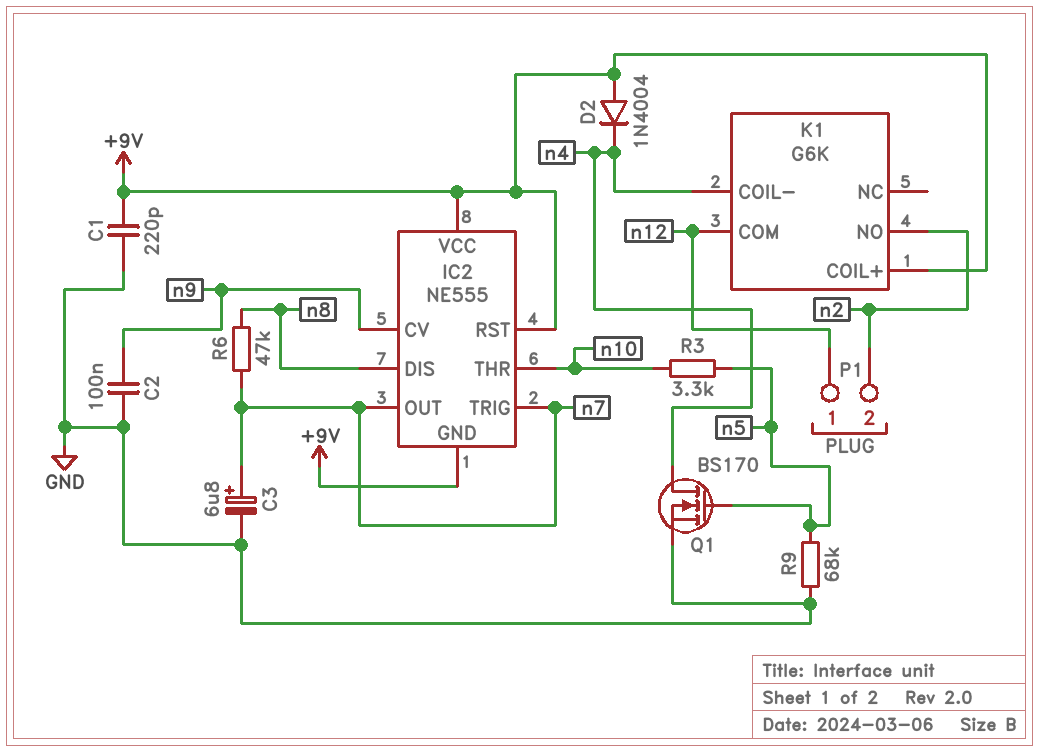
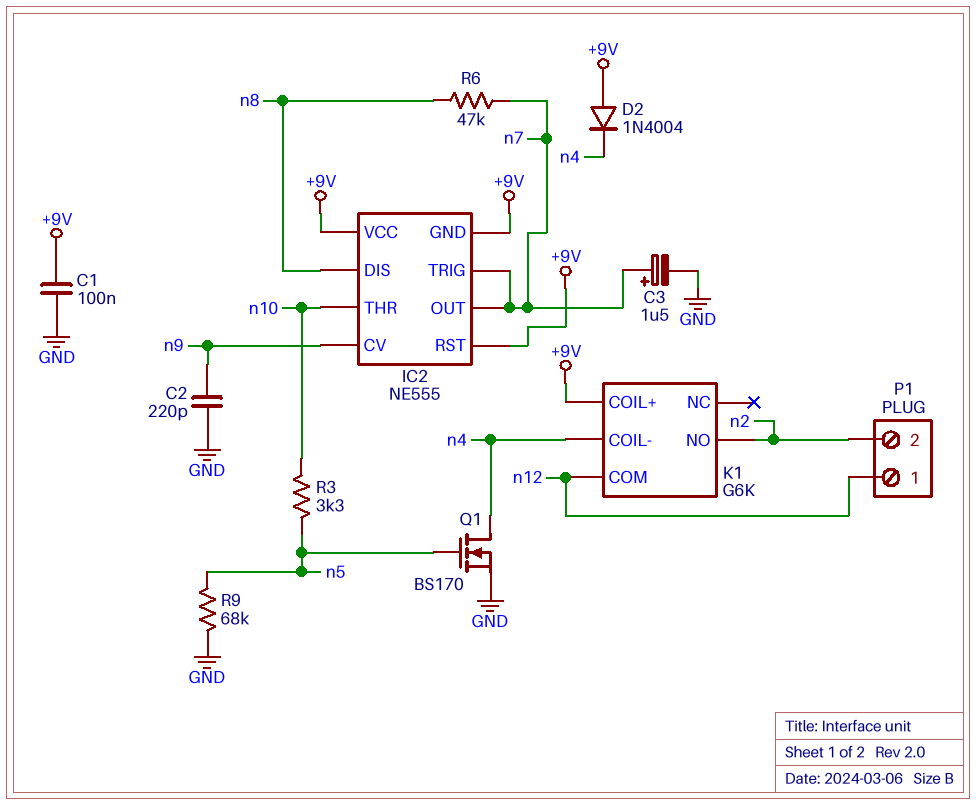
C1: 220pF (+9V, GND) -> 100nF (+9V, GND)
C2: 100nF (GND, n9) -> 220pF (GND, n9)
C3: 6.8uF (plus n7, minus GND) -> 1.5uF (plus n7, minus GND)

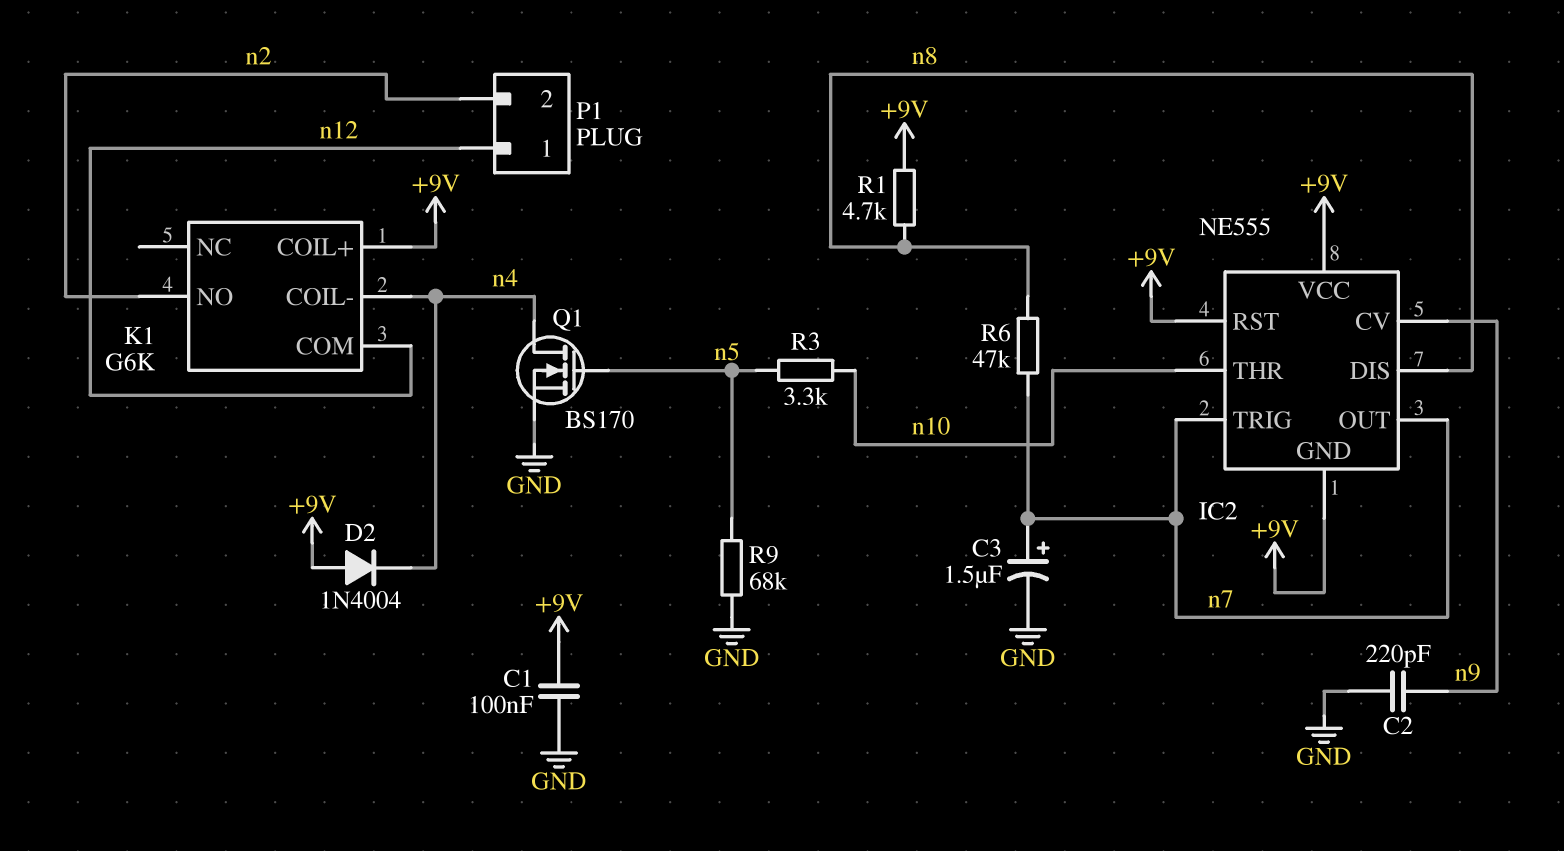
R1: none -> 4.7k (+9V, n8)

